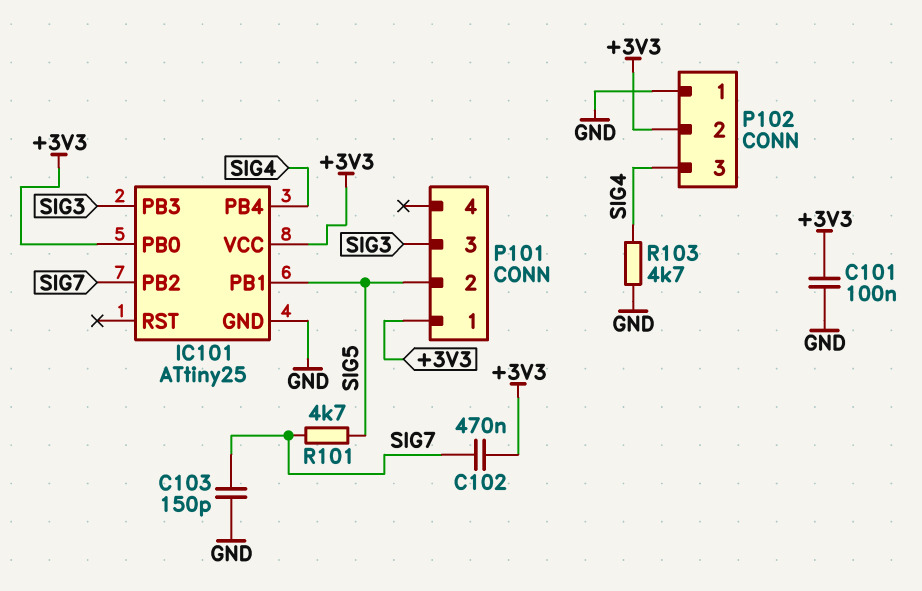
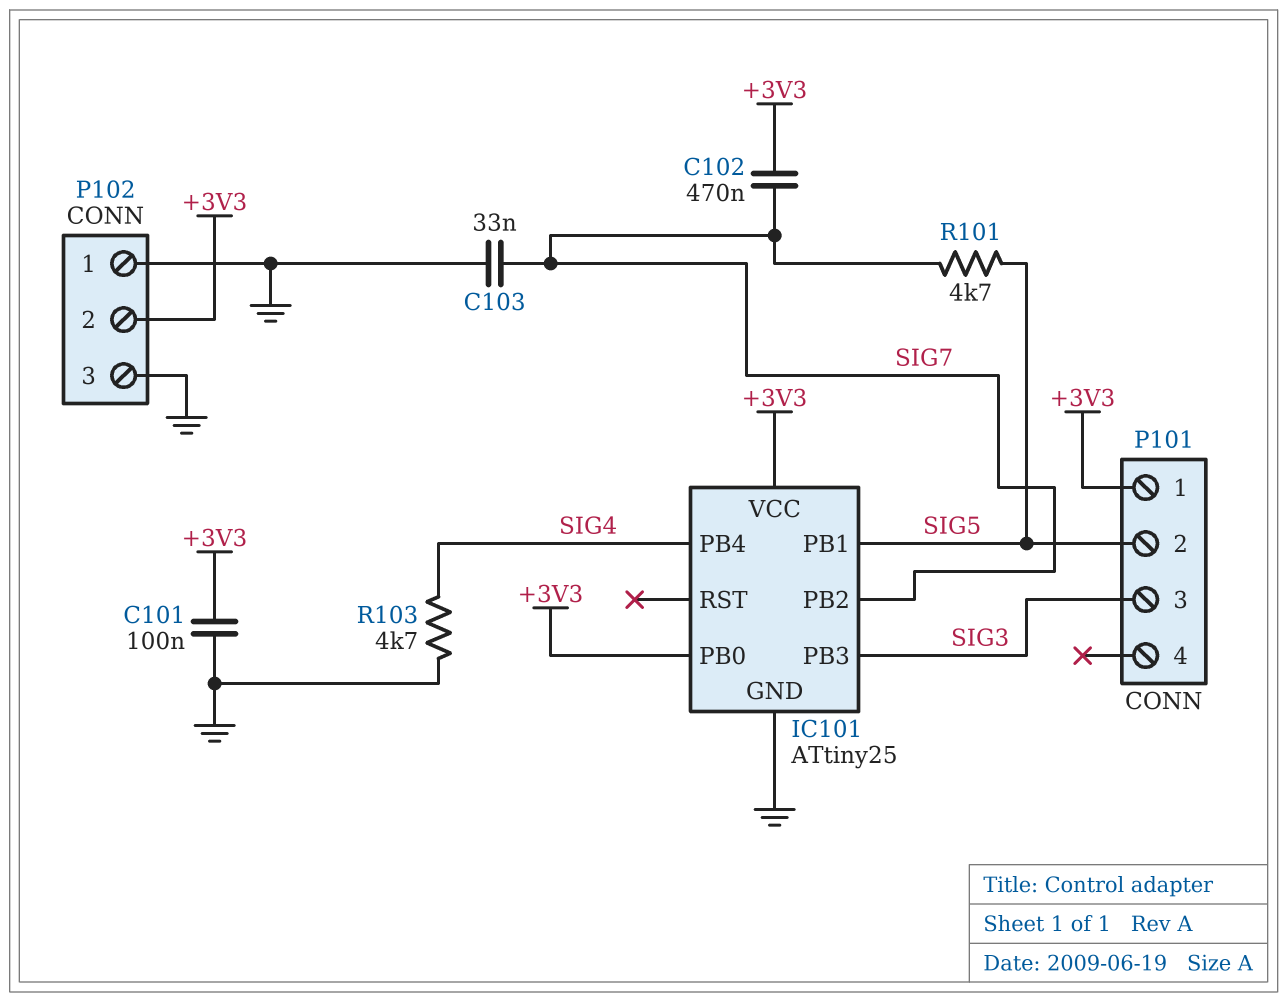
C103: 150pF (GND, SIG7) -> 33nF (GND, SIG7)
P102 pin 3: SIG4 -> GND

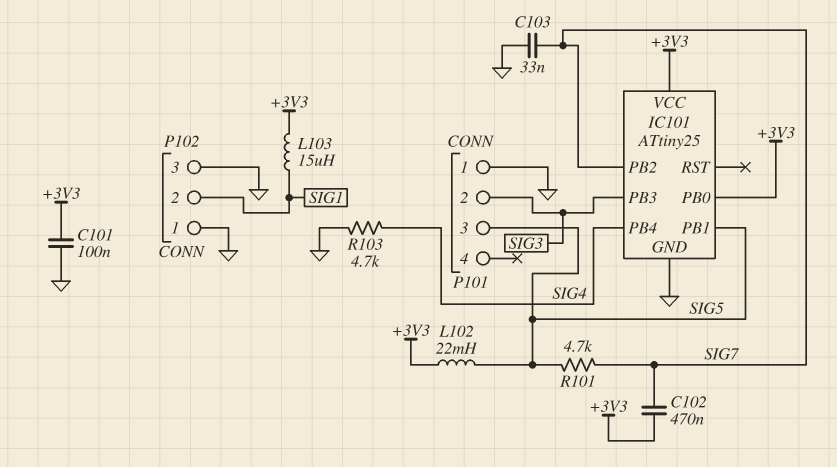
L102: none -> 22mH (+3V3, SIG5)
L103: none -> 15uH (+3V3, SIG1)
P101 pin 1: +3V3 -> GND
P101 pin 2: SIG5 -> SIG3
P101 pin 3: SIG3 -> SIG5
P102 pin 2: +3V3 -> SIG1

